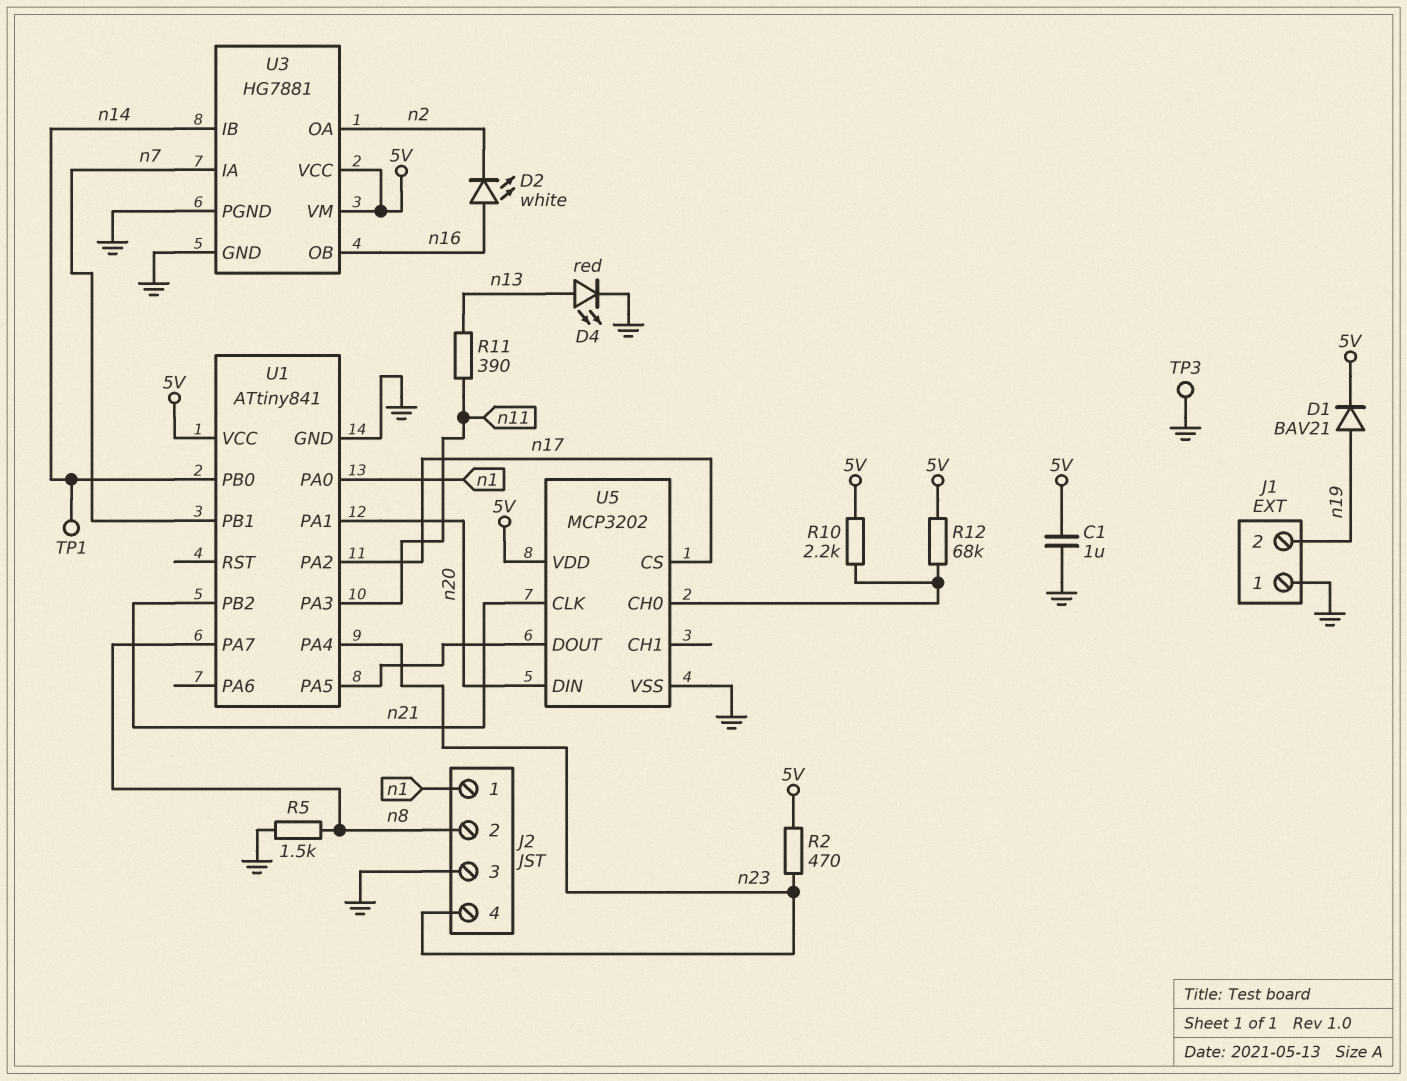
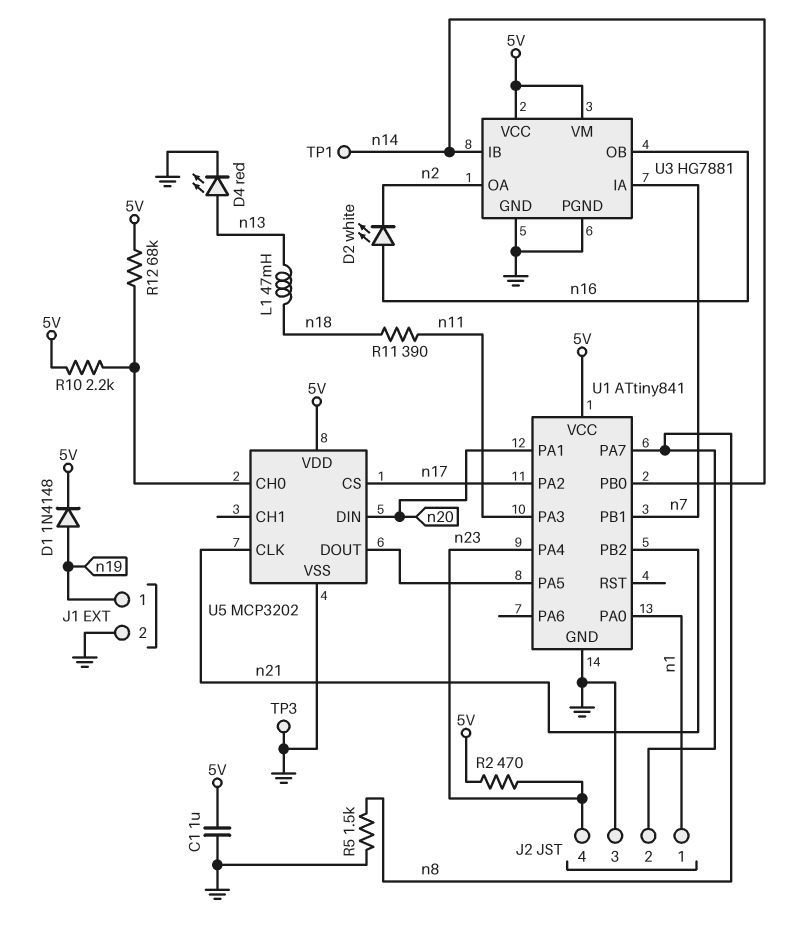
D1: diode BAV21 (A n19, K 5V) -> diode 1N4148 (A n19, K 5V)
J1 pin 1: GND -> n19
J1 pin 2: n19 -> GND
L1: none -> 47mH (n13, n18)
R11: 390 (n11, n13) -> 390 (n11, n18)

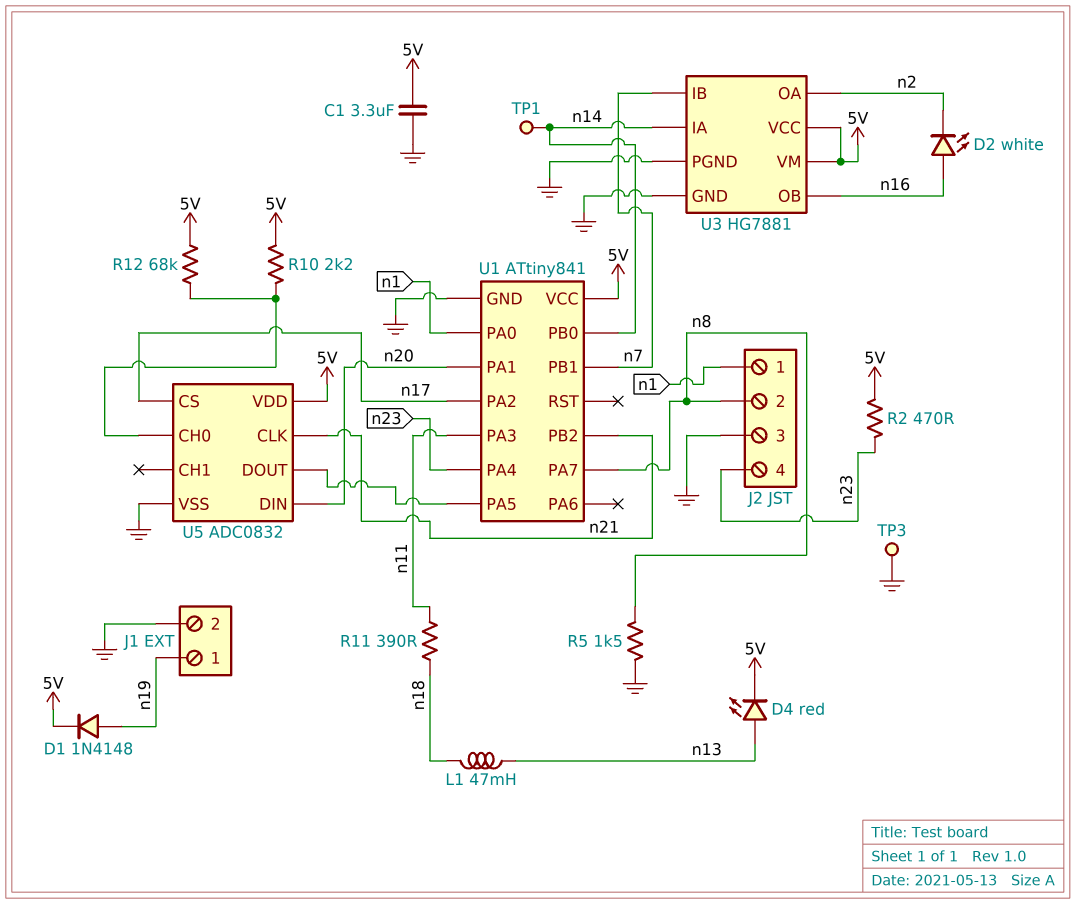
C1: 1uF (5V, GND) -> 3.3uF (5V, GND)
D4: LED red (A n13, K GND) -> LED red (A n13, K 5V)
U3 pin IA: n7 -> n14
U3 pin IB: n14 -> n7
U5: MCP3202 -> ADC0832

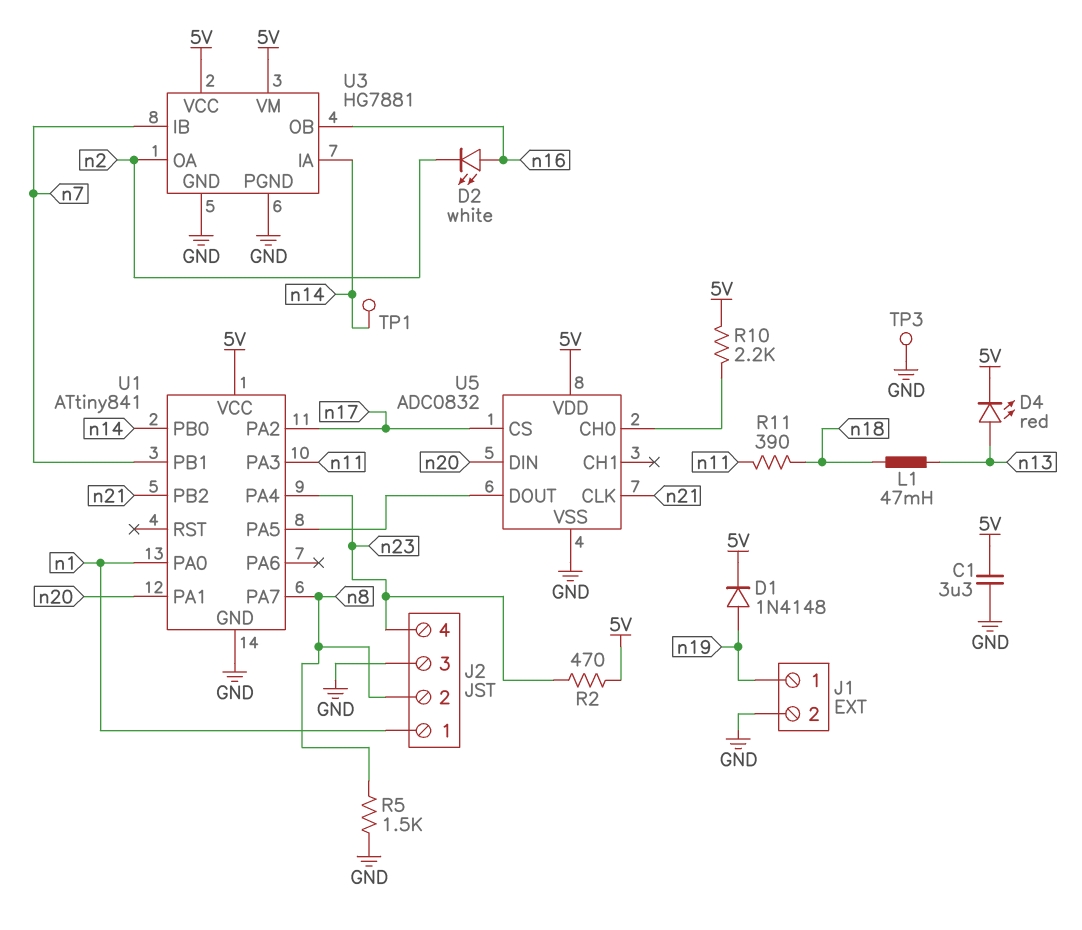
R12: 68k (5V, U5/CH0) -> none

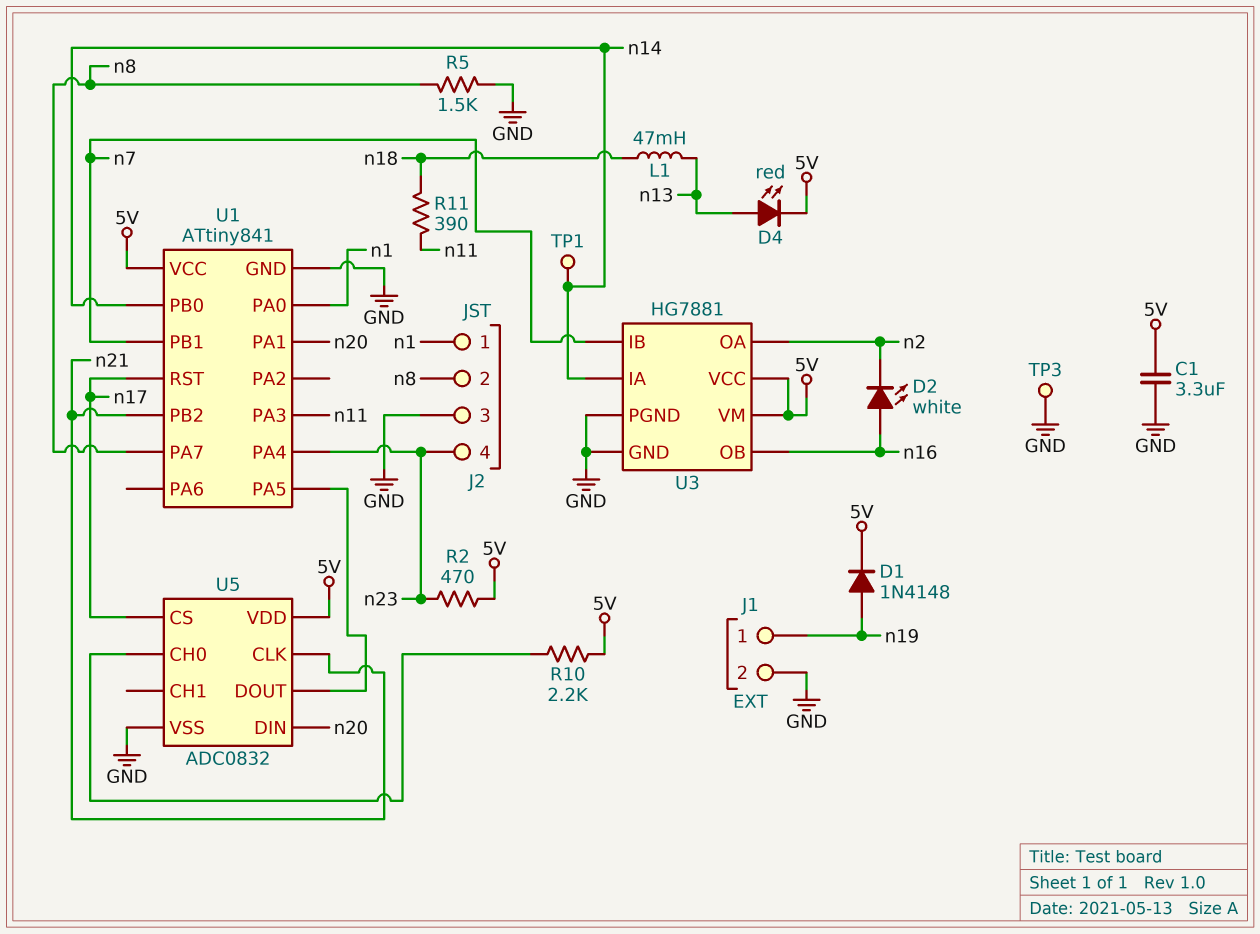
U1 pin PA2: n17 -> none
U1 pin RST: none -> n17

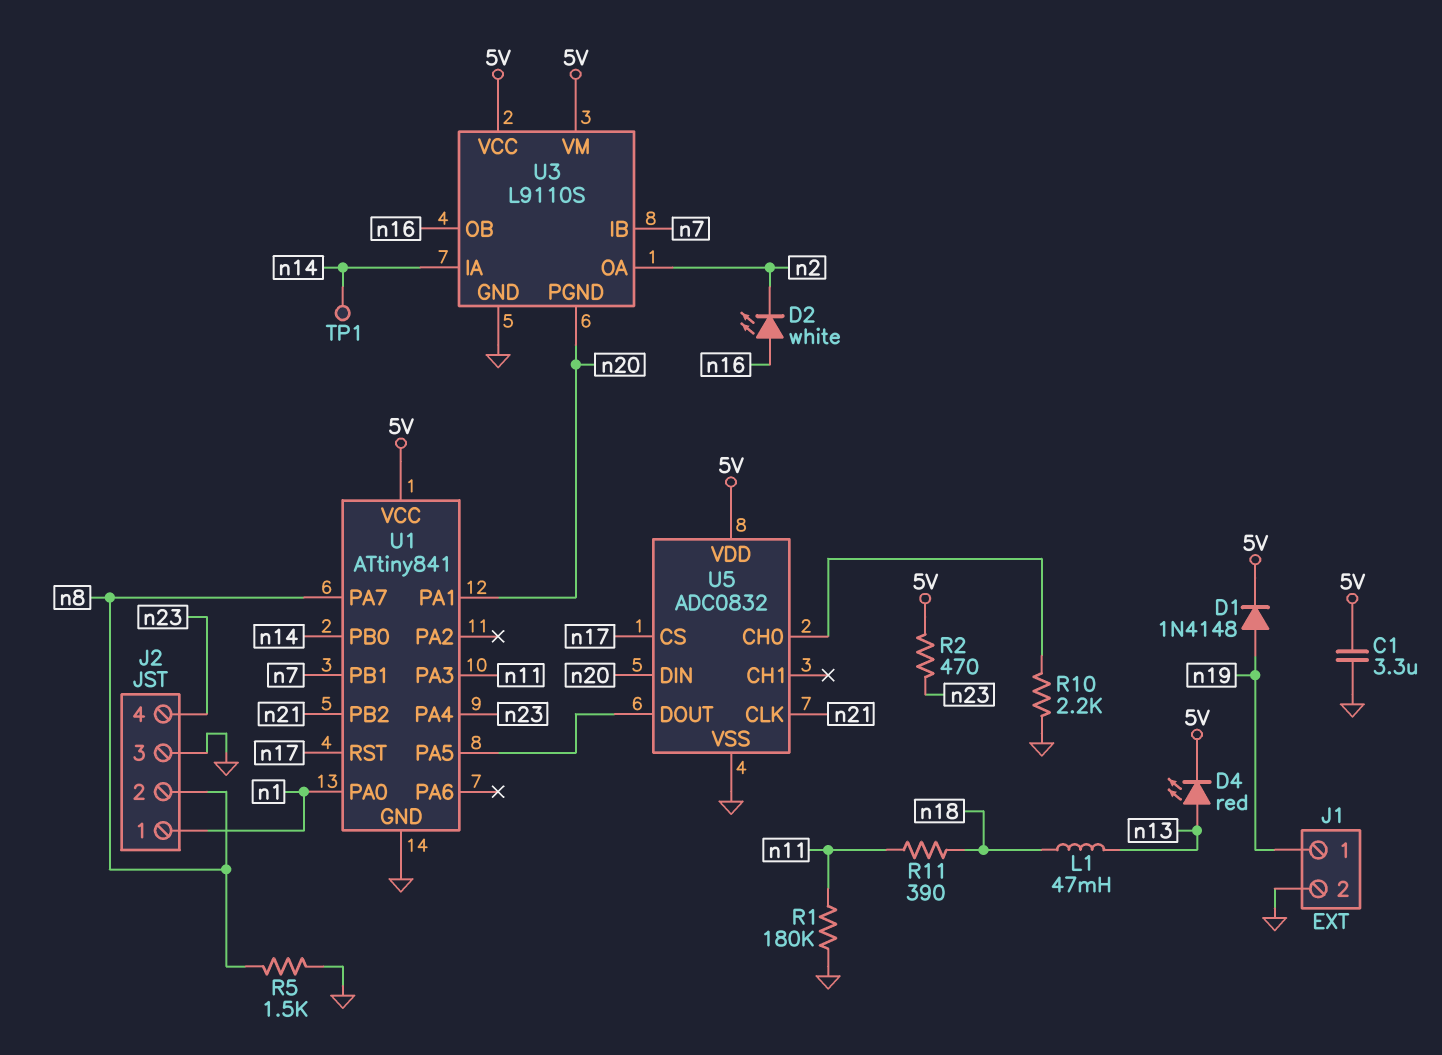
R1: none -> 180k (GND, n11)
R10: 2.2k (5V, U5/CH0) -> 2.2k (GND, U5/CH0)
TP3: test point (GND) -> none
U3: HG7881 -> L9110S
U3 pin PGND: GND -> n20

